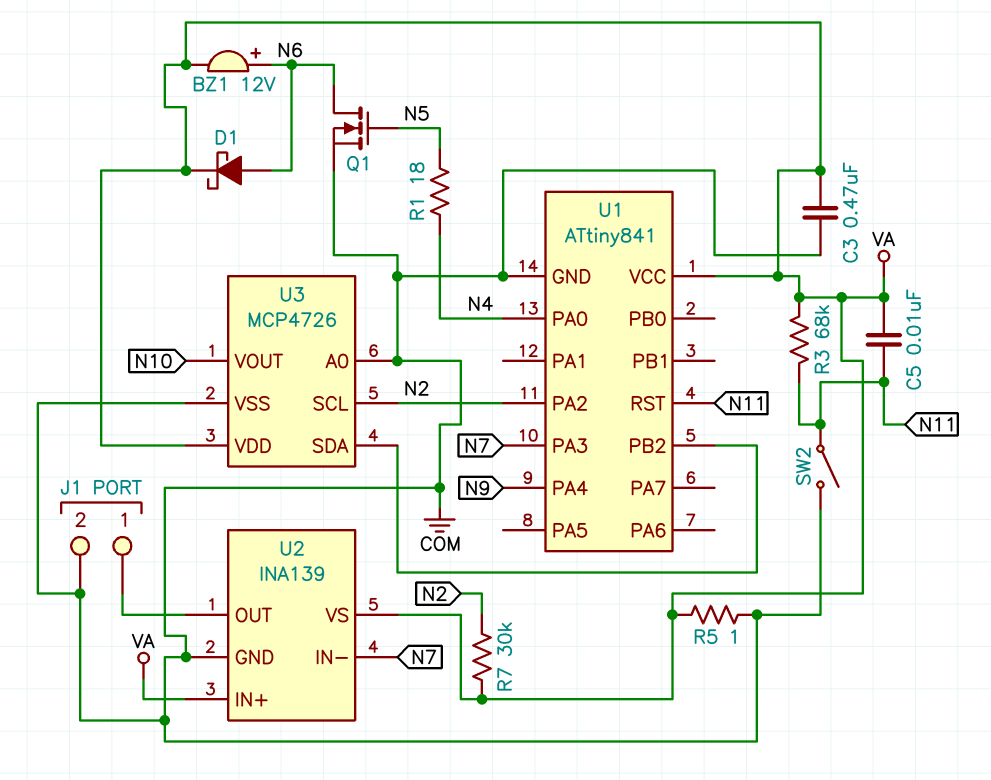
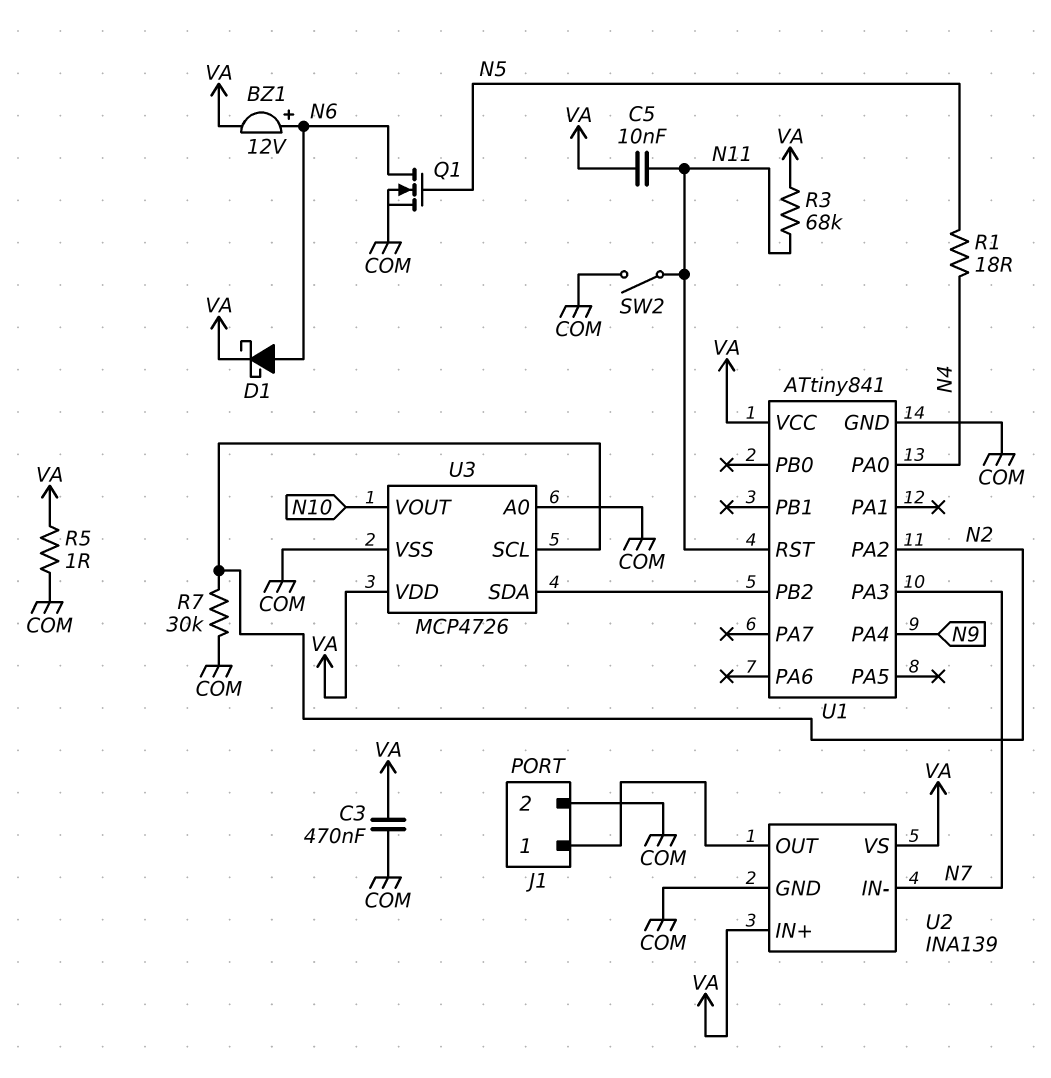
R7: 30k (N2, VA) -> 30k (COM, N2)

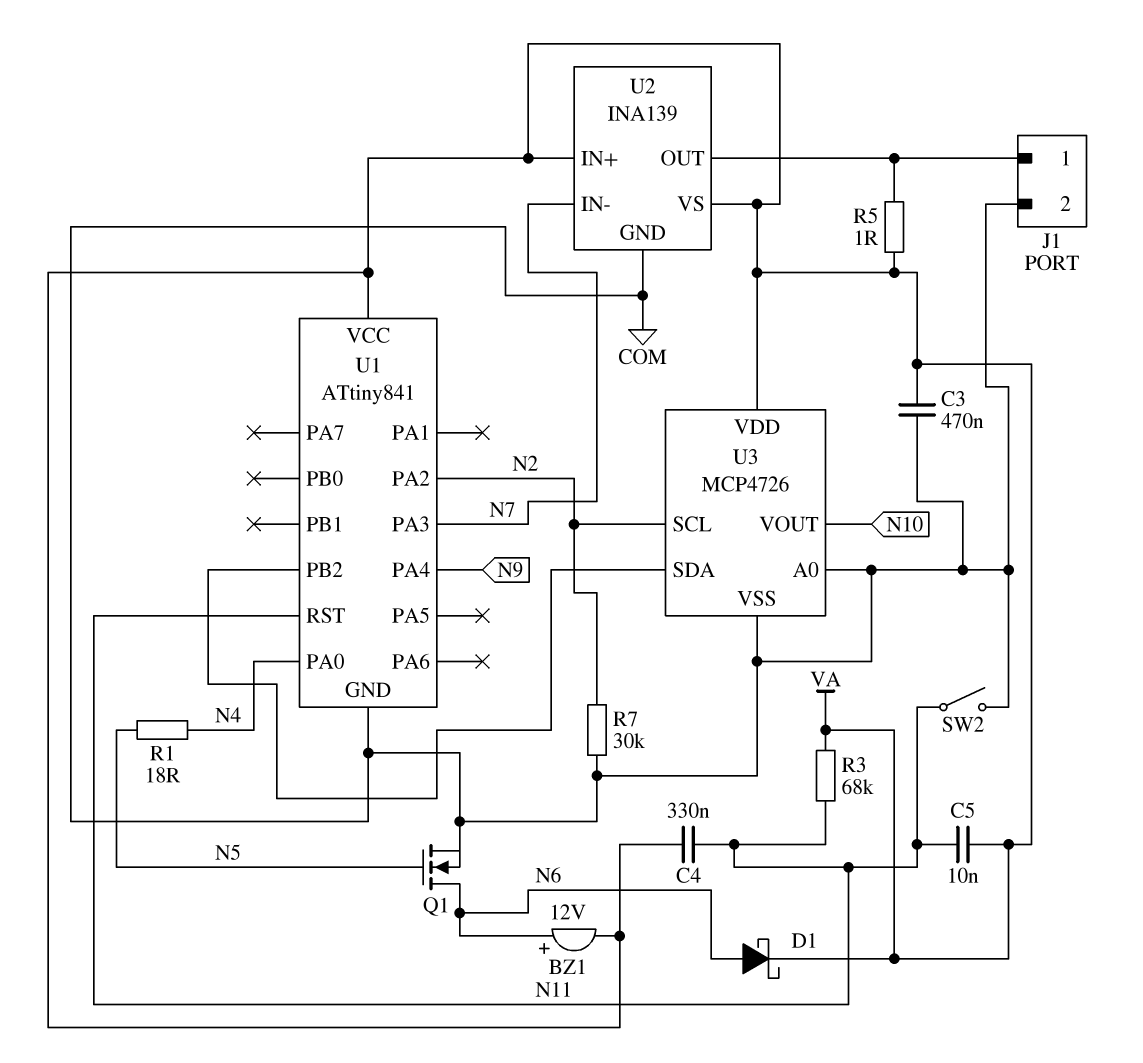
C4: none -> 330nF (N11, VA)
R5: 1 (COM, VA) -> 1 (J1/1, VA)

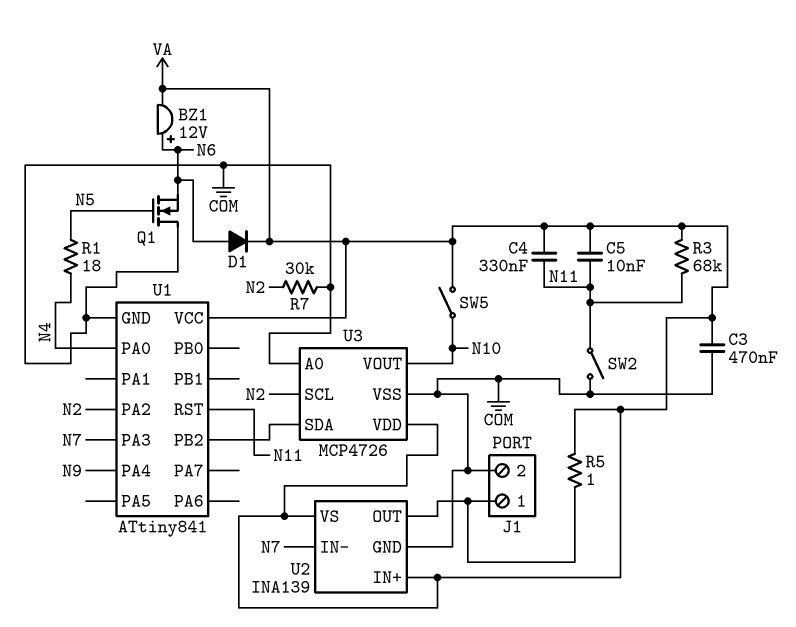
D1: schottky (A N6, K VA) -> diode (A N6, K VA)
Q1: NMOS (G N5, D N6, S COM) -> NMOS (G N5, D COM, S N6)
SW5: none -> switch (N10, VA)

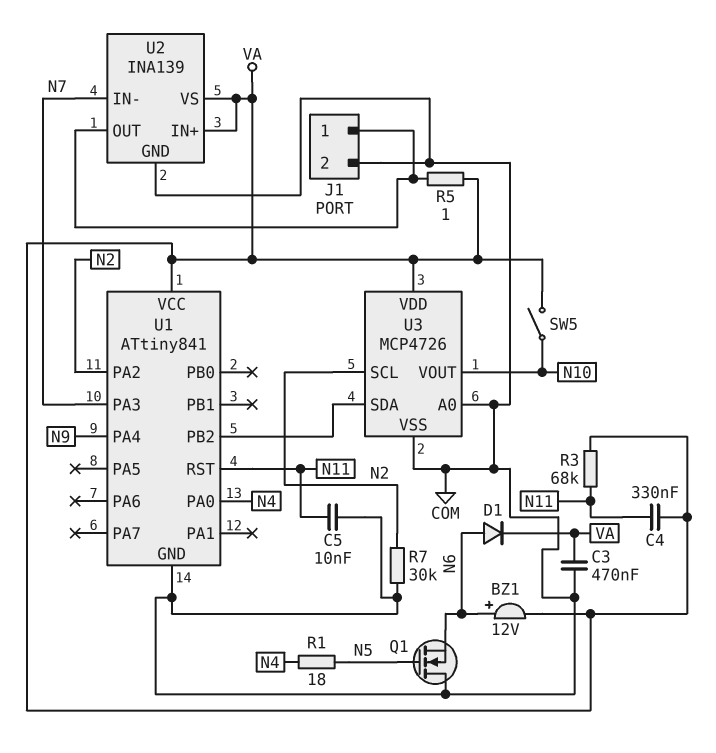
C5: 10nF (N11, VA) -> 10nF (COM, N11)
SW2: switch (COM, N11) -> none

